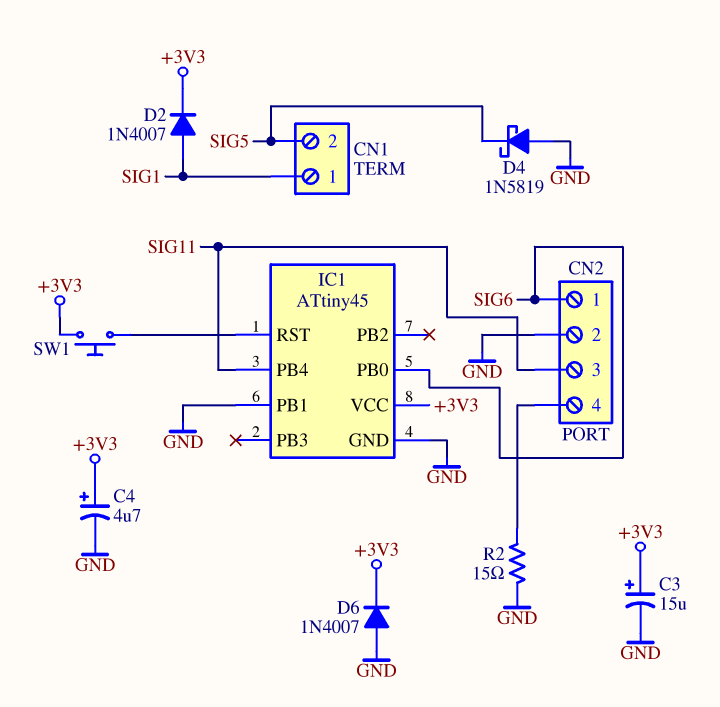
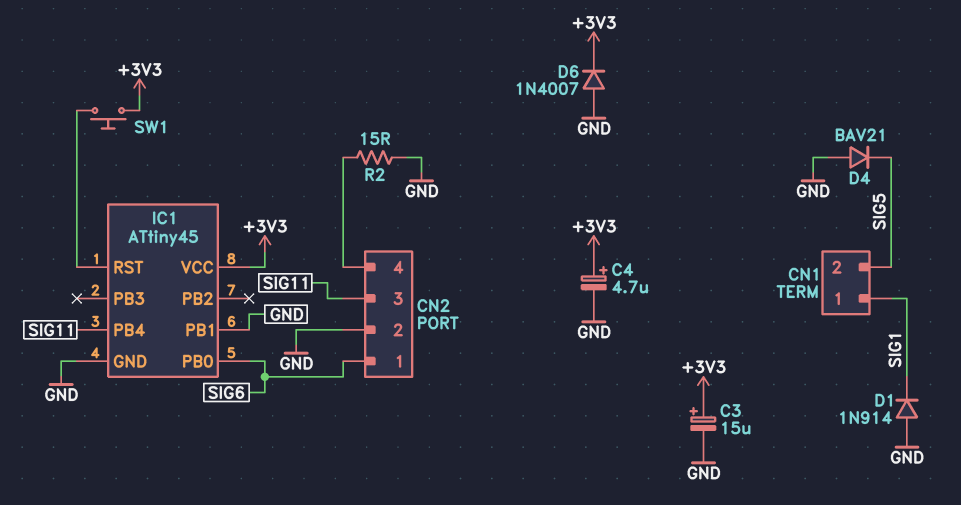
D1: none -> diode 1N914 (A GND, K SIG1)
D2: diode 1N4007 (A SIG1, K +3V3) -> none
D4: schottky 1N5819 (A GND, K SIG5) -> diode BAV21 (A GND, K SIG5)

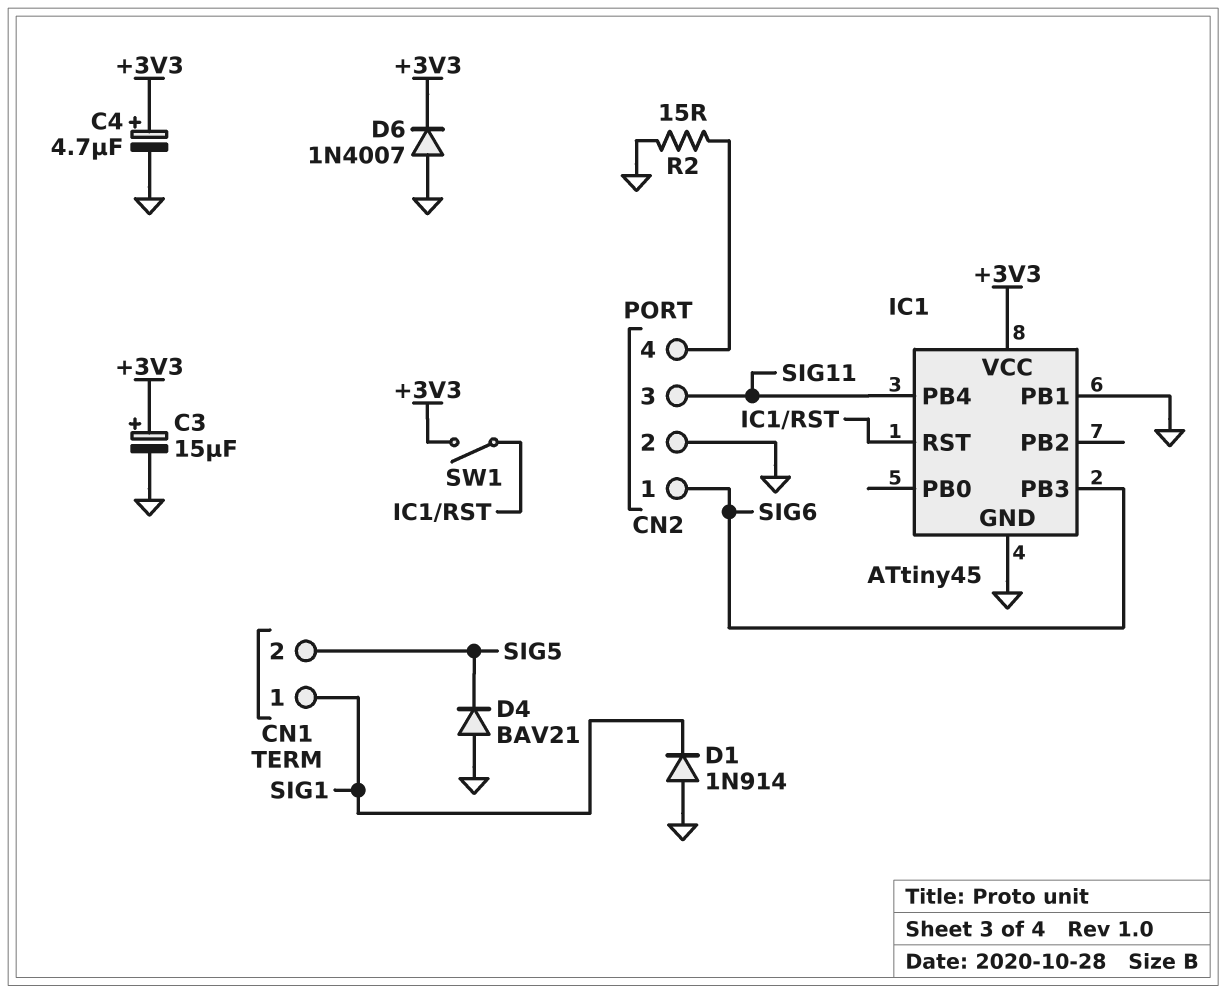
IC1 pin PB0: SIG6 -> none
IC1 pin PB3: none -> SIG6
SW1: button (+3V3, IC1/RST) -> switch (+3V3, IC1/RST)

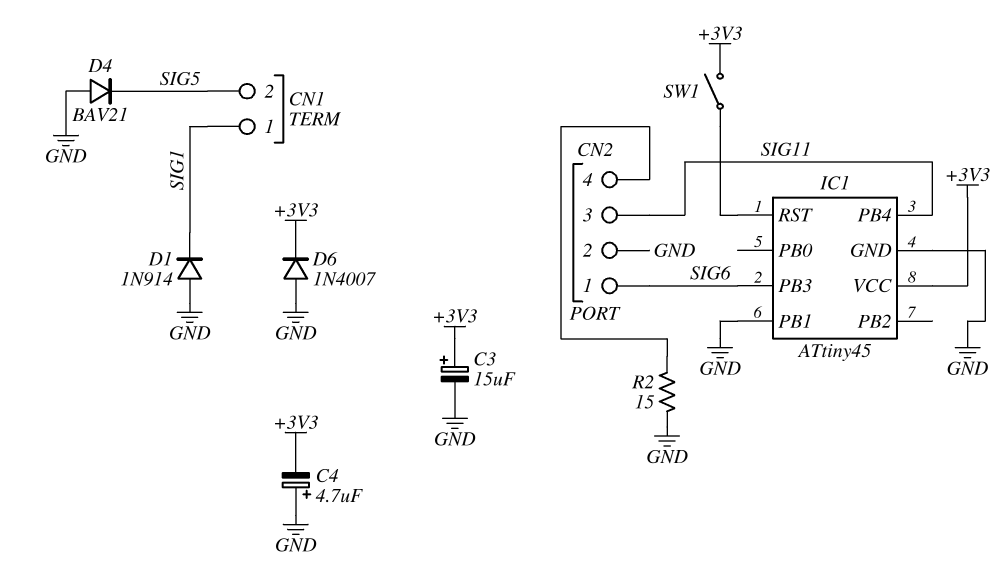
C4: 4.7uF (plus +3V3, minus GND) -> 4.7uF (plus GND, minus +3V3)

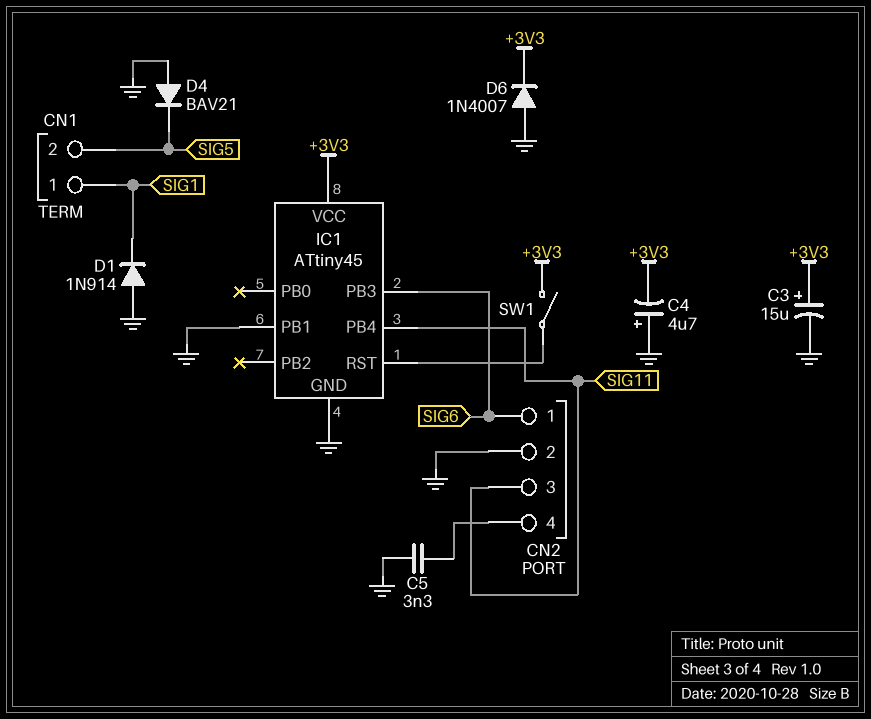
C5: none -> 3.3nF (CN2/4, GND)
R2: 15 (CN2/4, GND) -> none

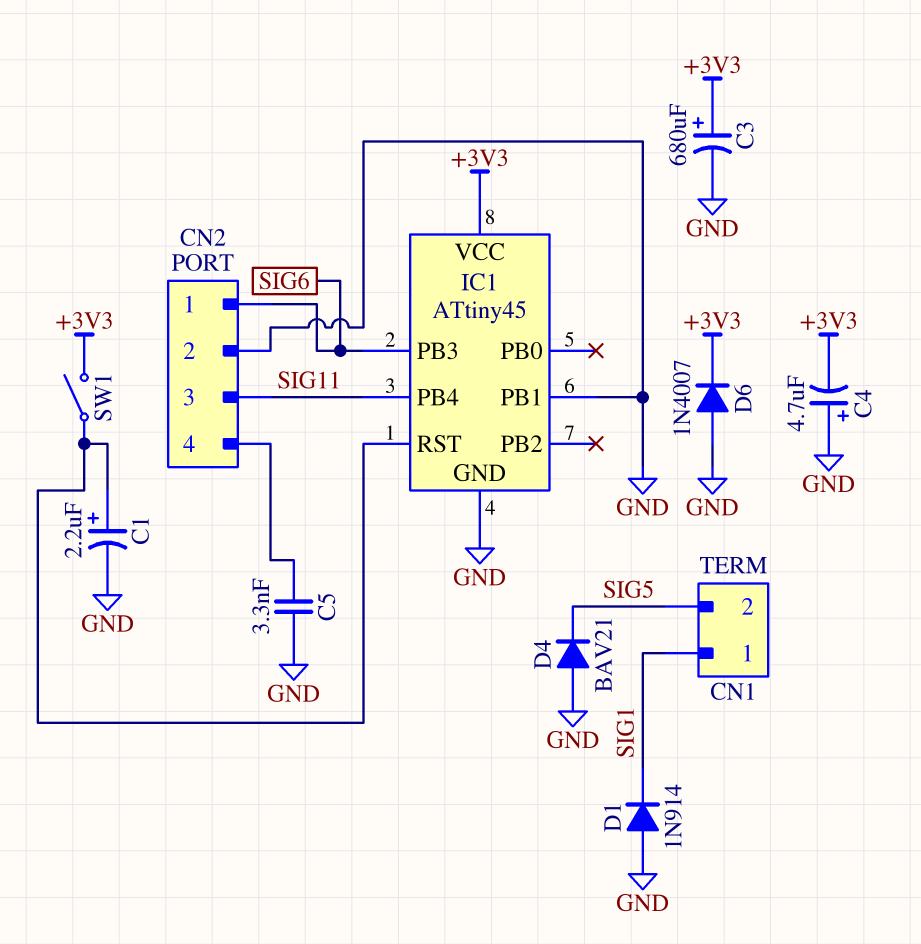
C1: none -> 2.2uF (plus IC1/RST, minus GND)
C3: 15uF (plus +3V3, minus GND) -> 680uF (plus +3V3, minus GND)

